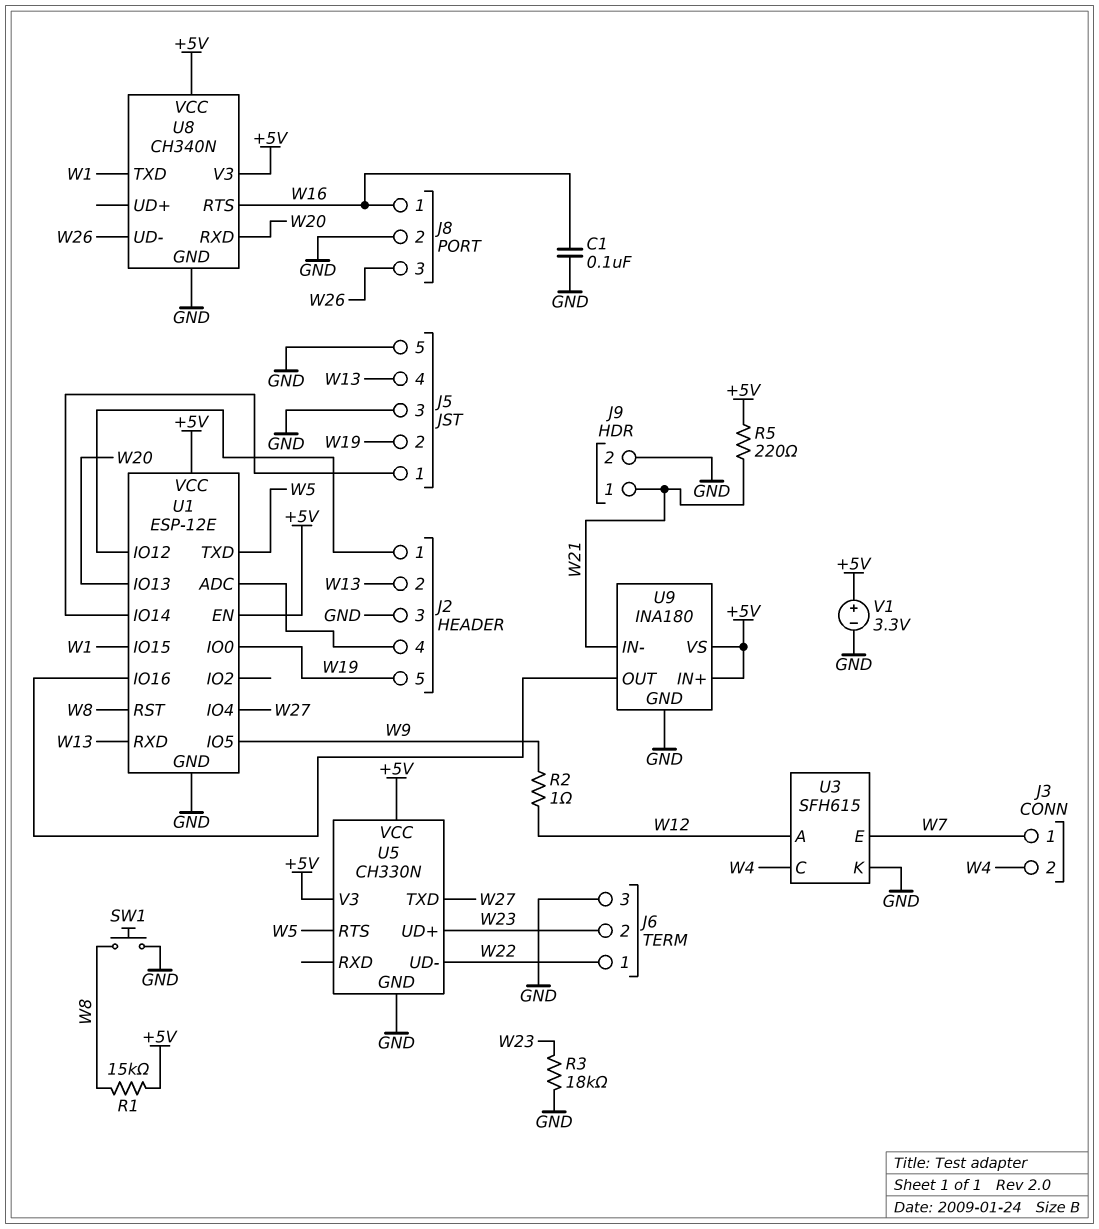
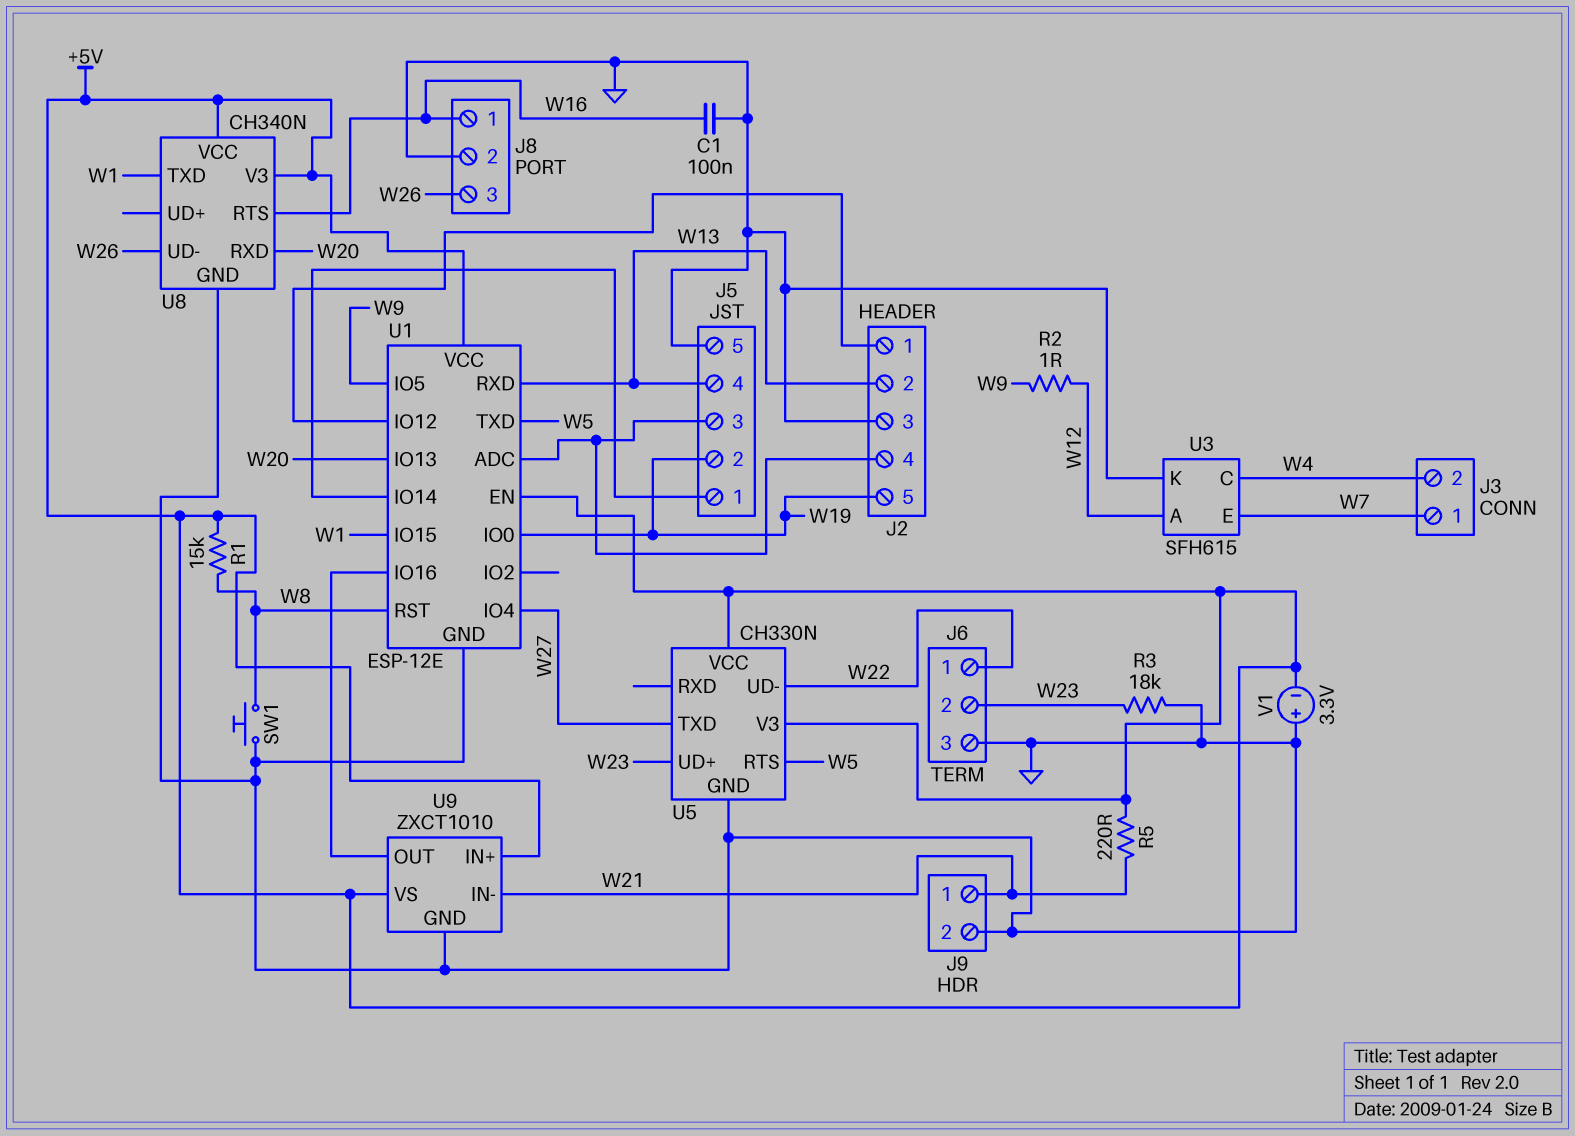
J5 pin 3: GND -> J2/4
U9: INA180 -> ZXCT1010
V1: 3.3V (plus +5V, minus GND) -> 3.3V (plus GND, minus +5V)

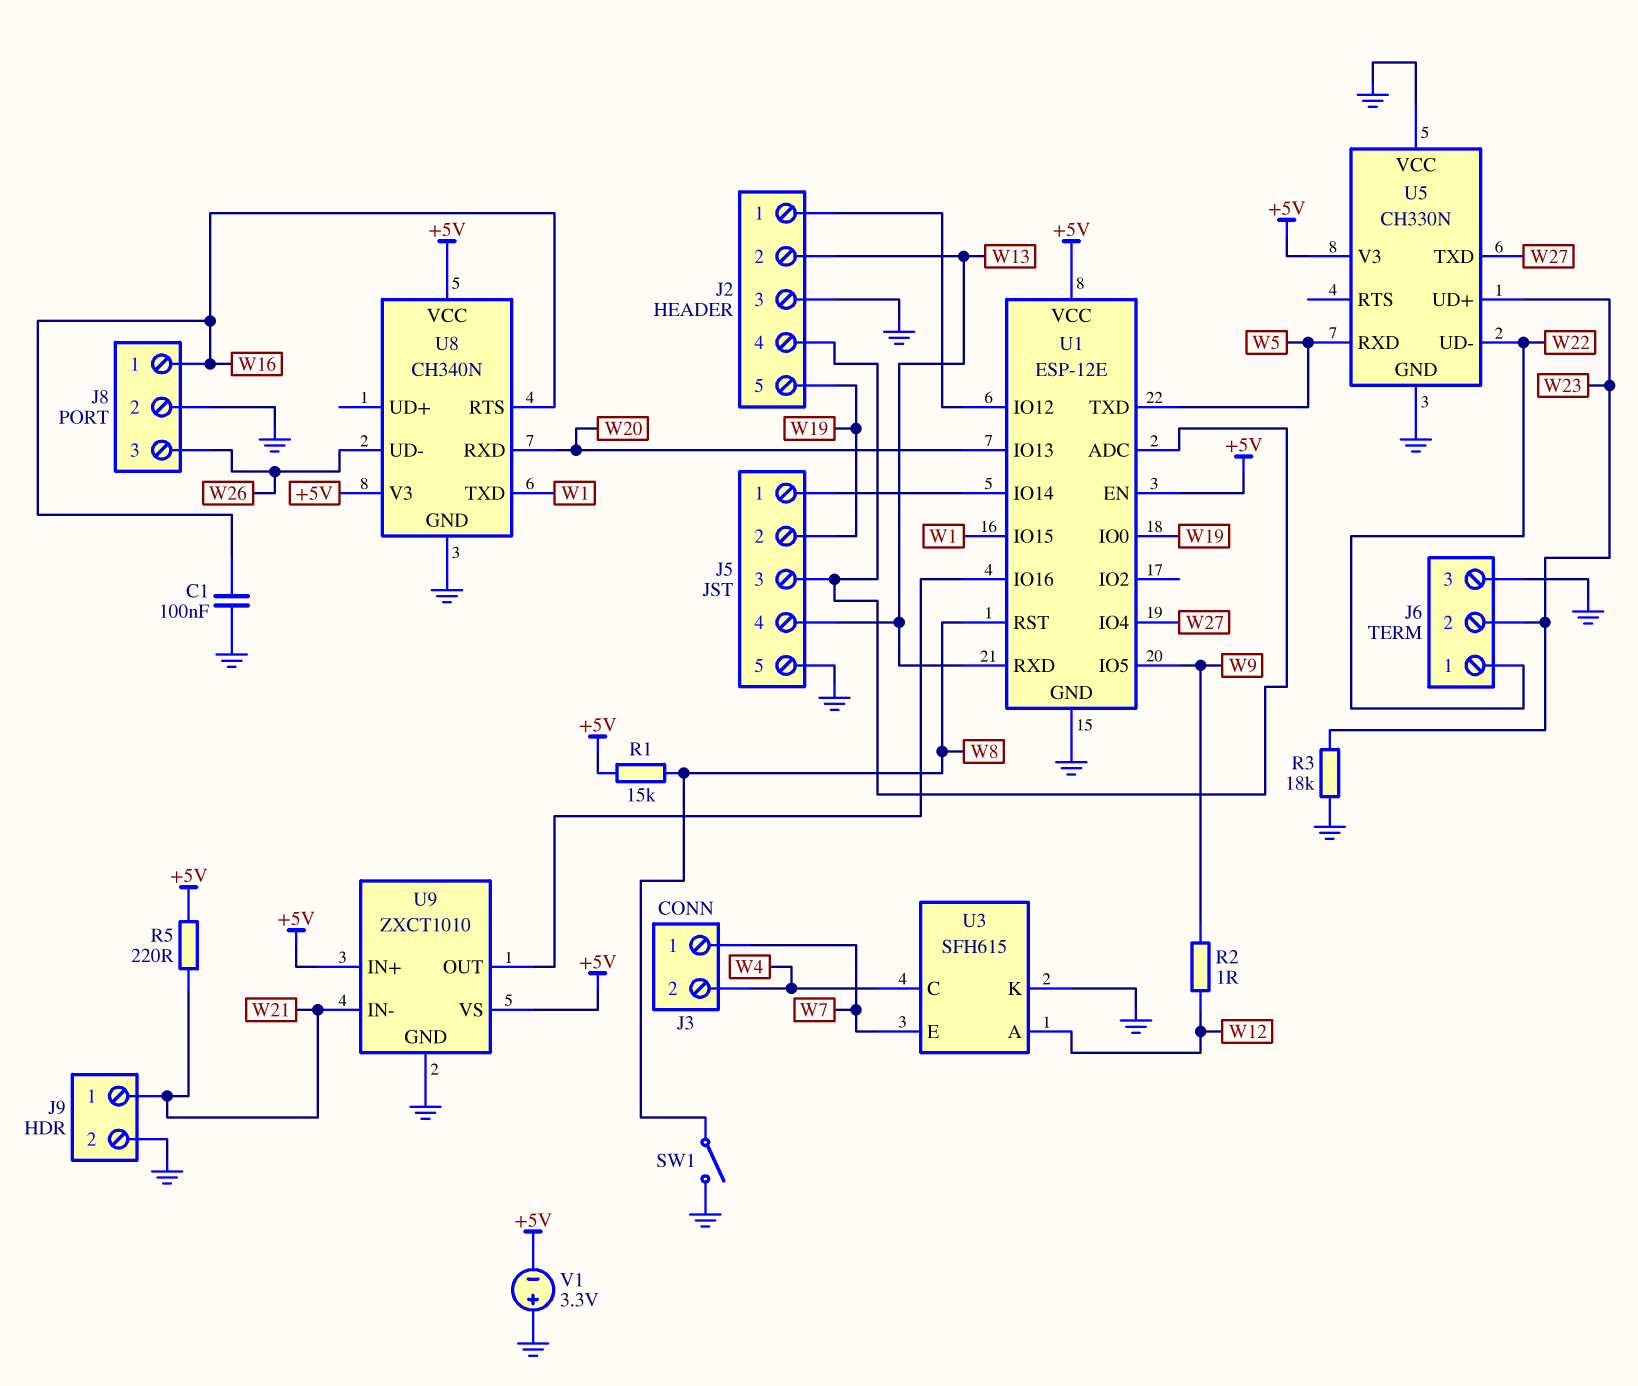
SW1: button (GND, W8) -> switch (GND, W8)
U5 pin RTS: W5 -> none
U5 pin RXD: none -> W5
U5 pin VCC: +5V -> GND

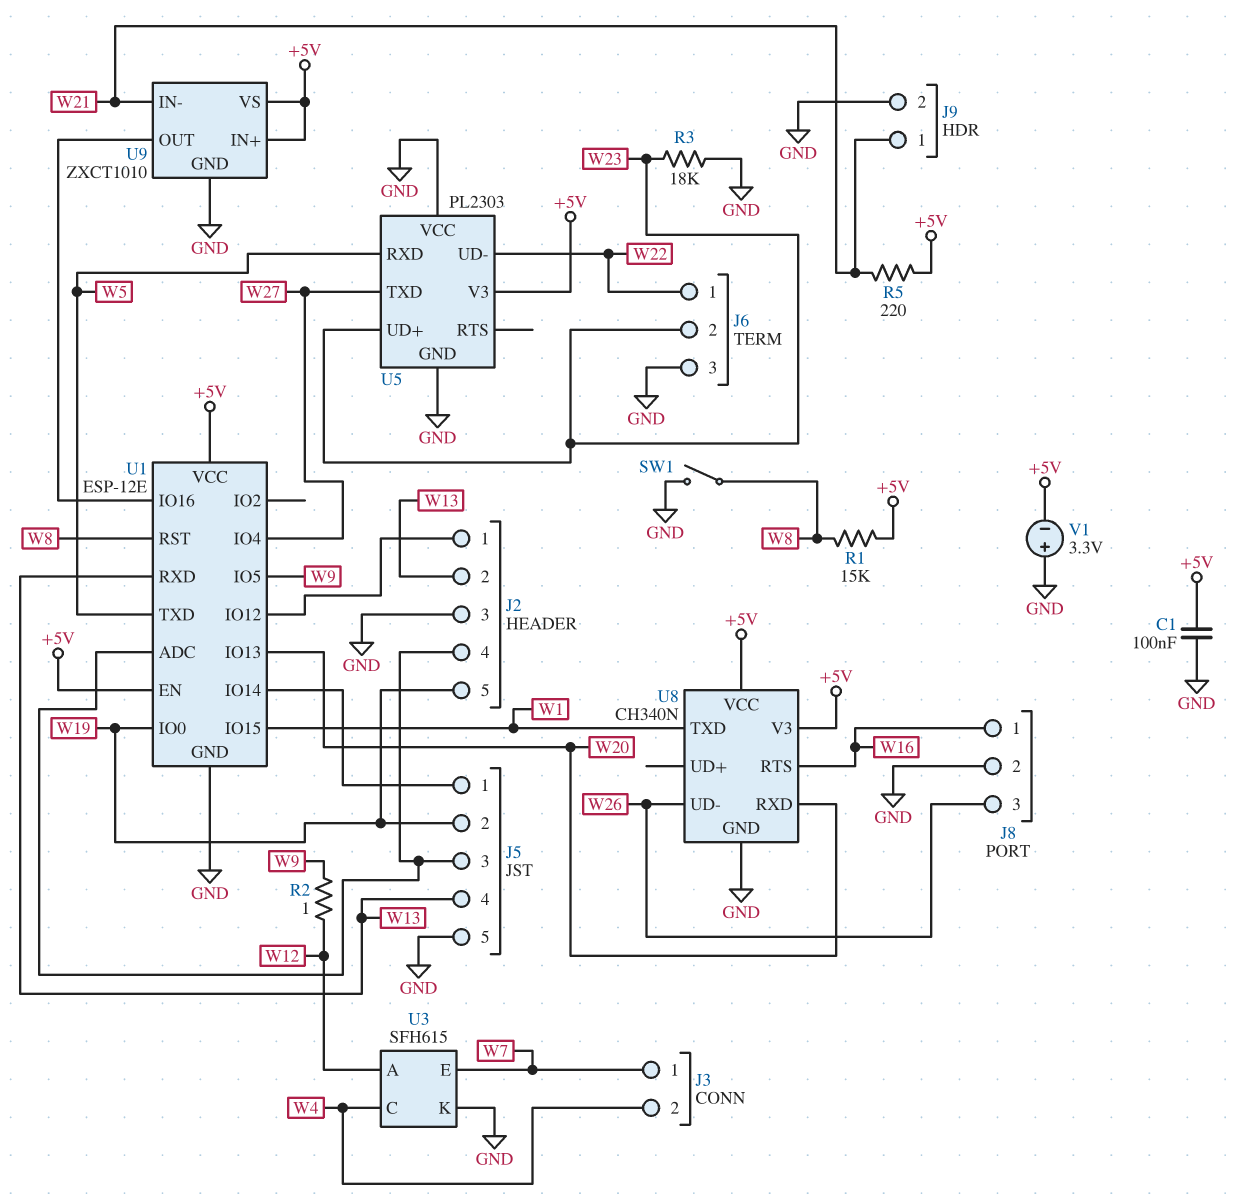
C1: 100nF (GND, W16) -> 100nF (+5V, GND)
U5: CH330N -> PL2303

